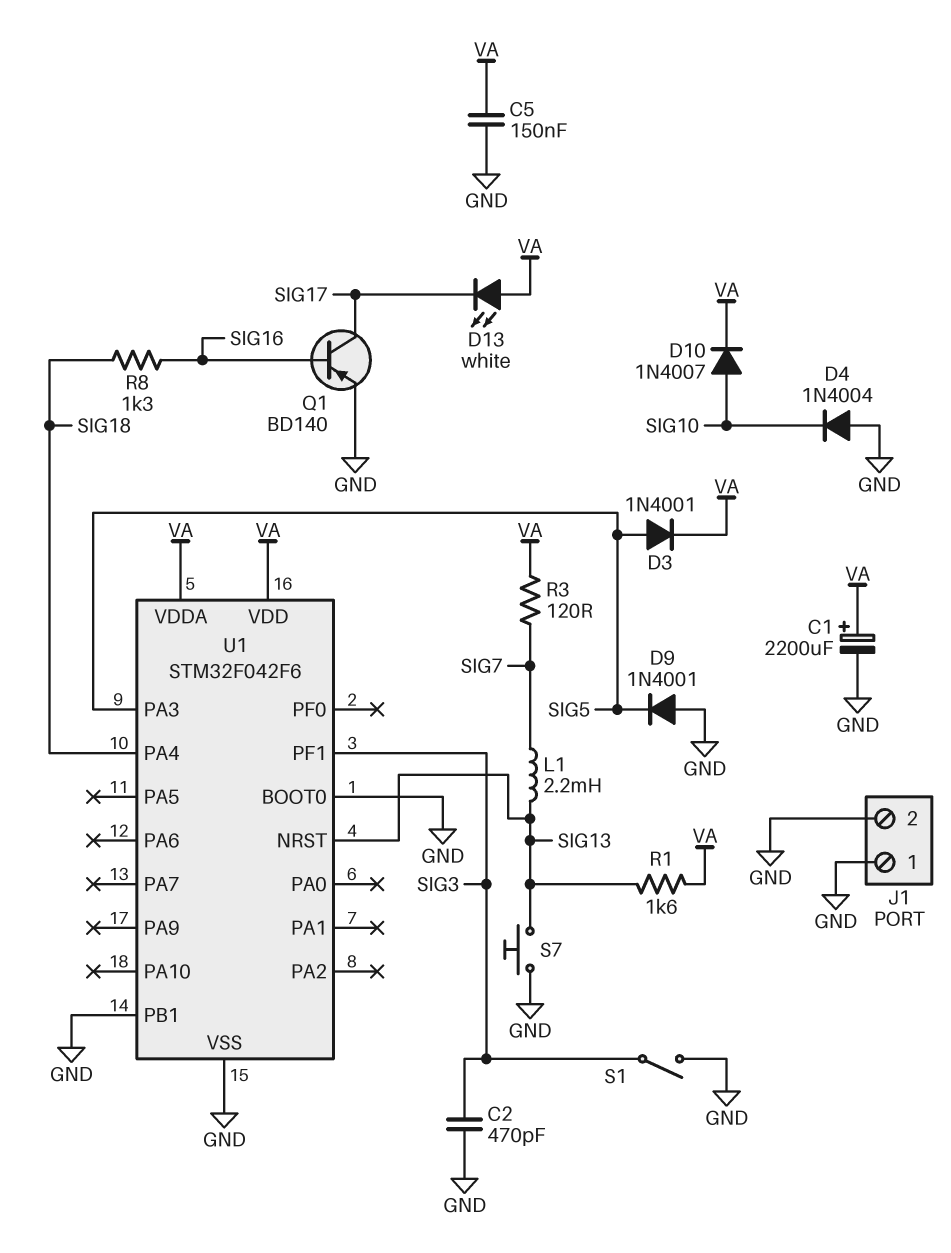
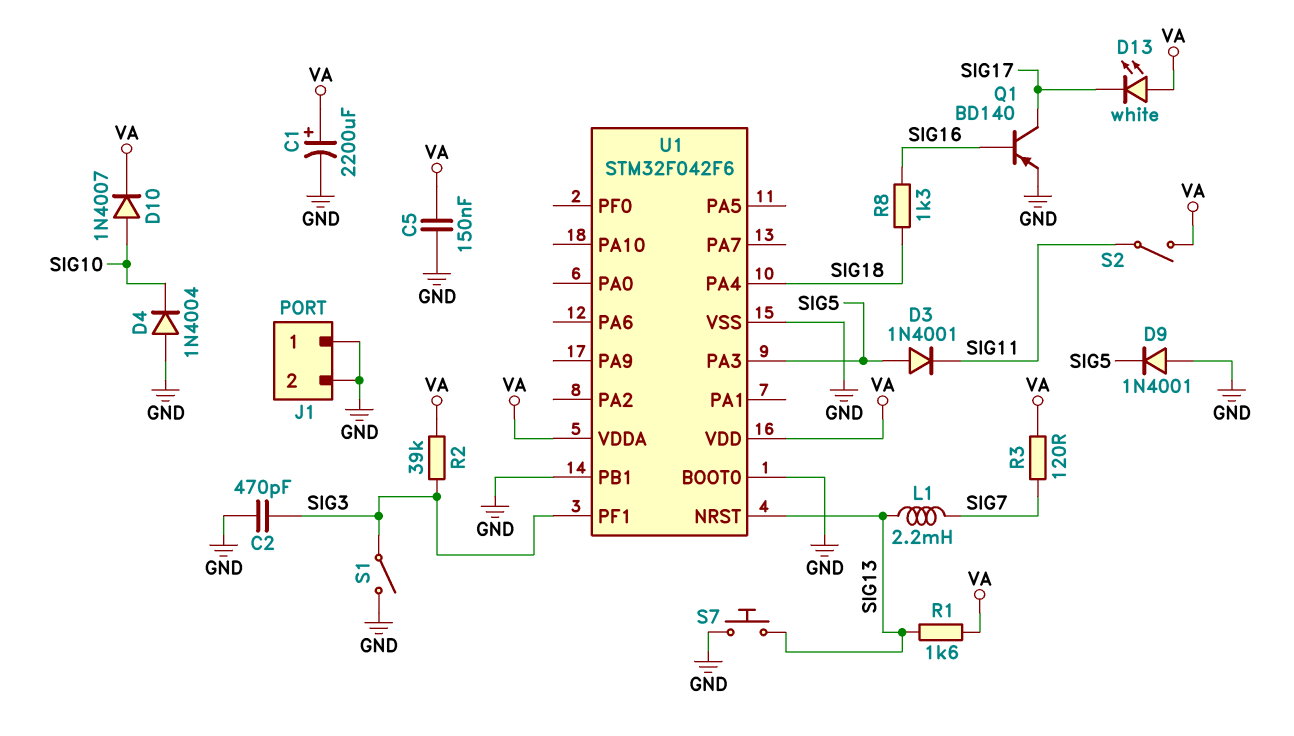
D3: diode 1N4001 (A SIG5, K VA) -> diode 1N4001 (A SIG5, K SIG11)
R2: none -> 39k (SIG3, VA)
S2: none -> switch (SIG11, VA)

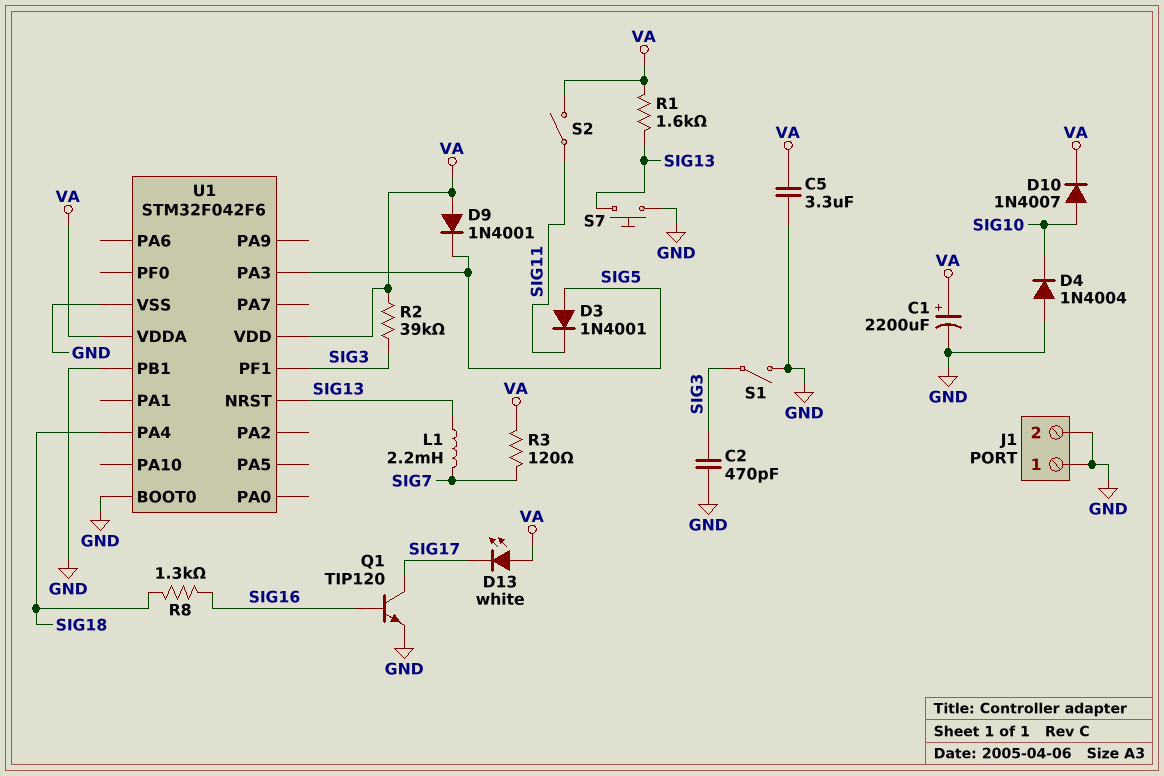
C5: 150nF (GND, VA) -> 3.3uF (GND, VA)
D9: diode 1N4001 (A GND, K SIG5) -> diode 1N4001 (A VA, K SIG5)
Q1: PNP BD140 (B SIG16, C SIG17, E GND) -> NPN TIP120 (B SIG16, C SIG17, E GND)

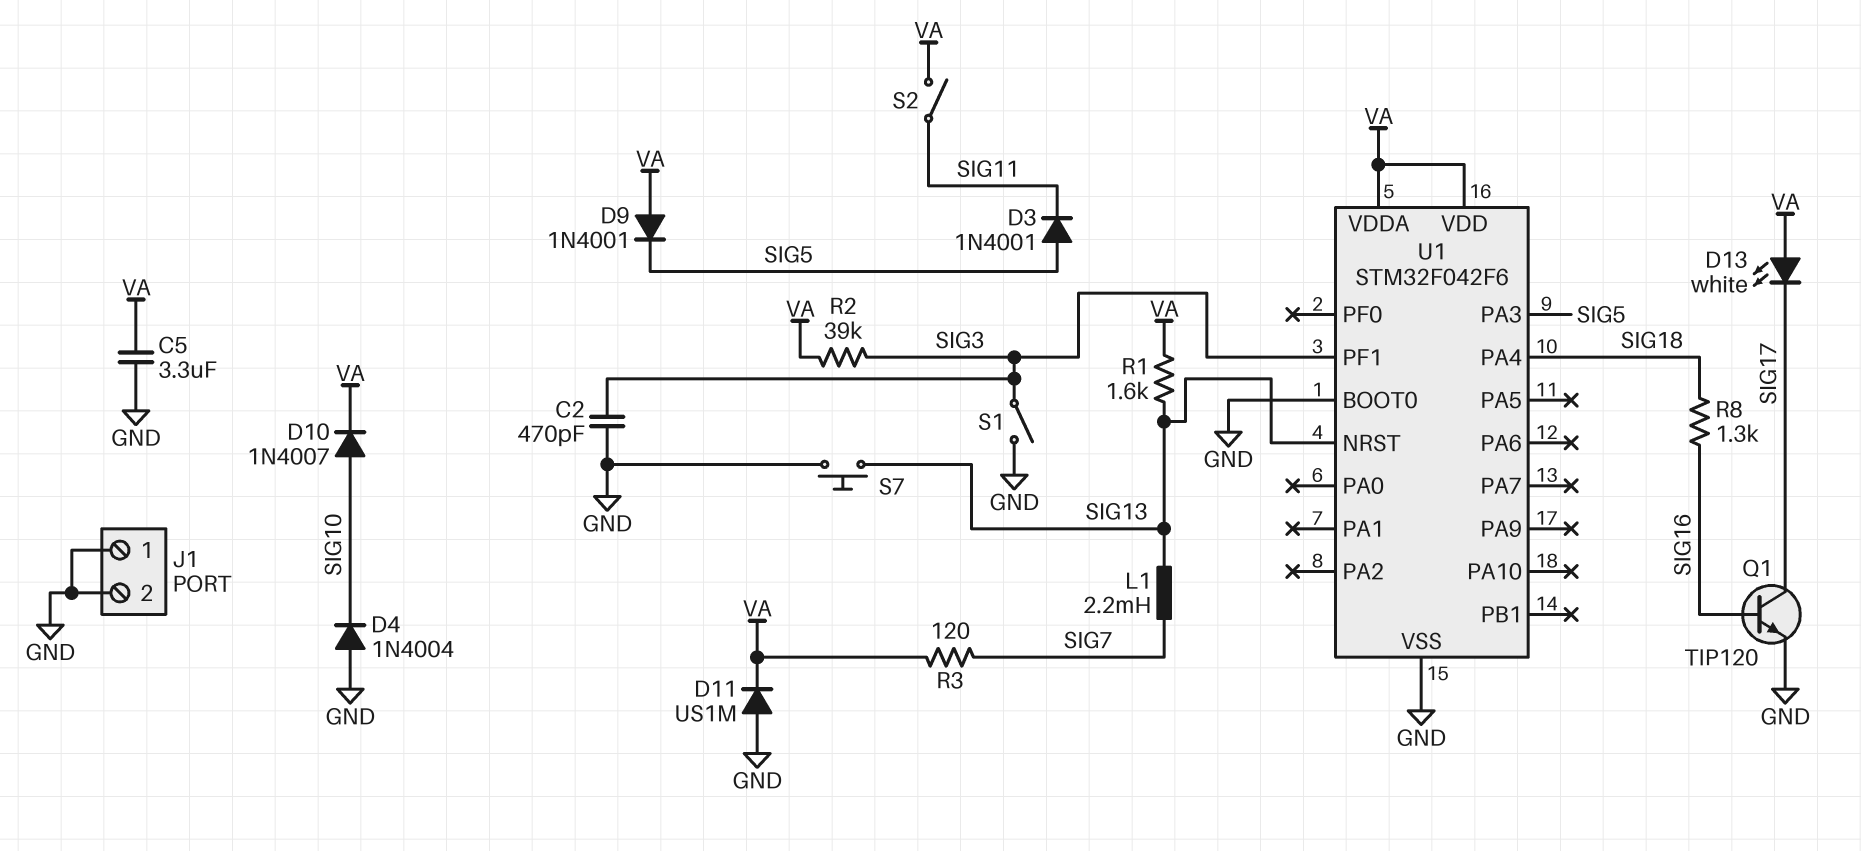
C1: 2200uF (plus VA, minus GND) -> none
D11: none -> diode US1M (A GND, K VA)
U1 pin PB1: GND -> none

